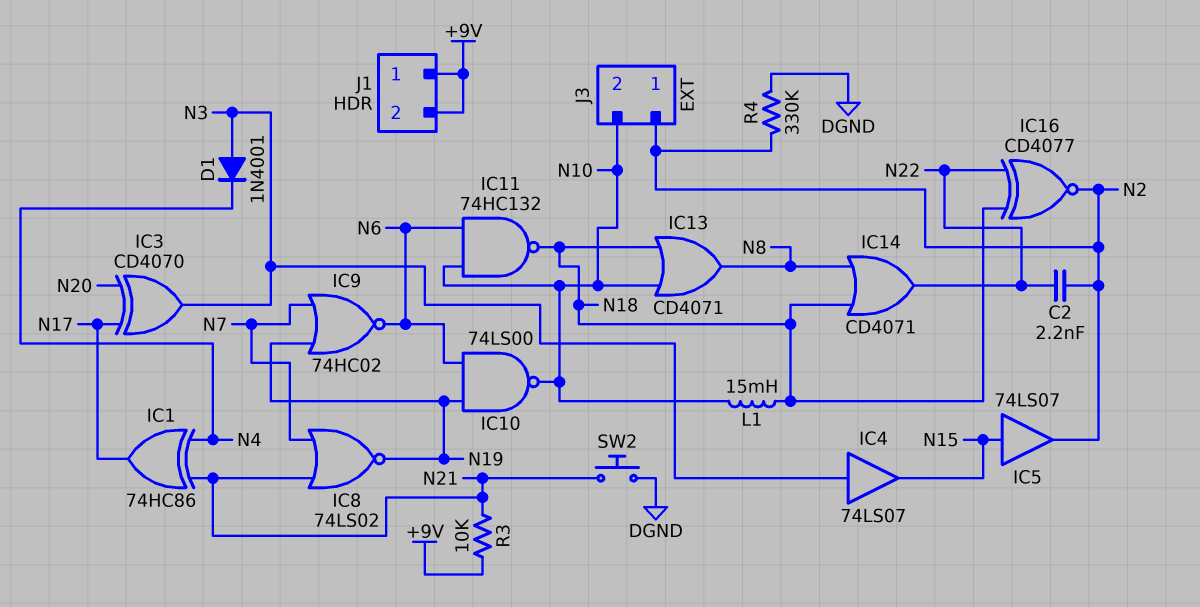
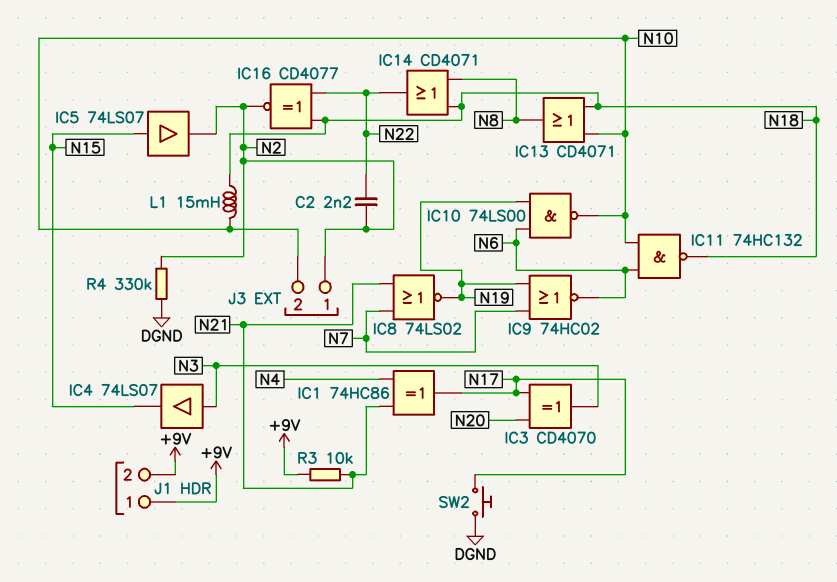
D1: diode 1N4001 (A N3, K N4) -> none
SW2: button (DGND, N21) -> button (DGND, N17)

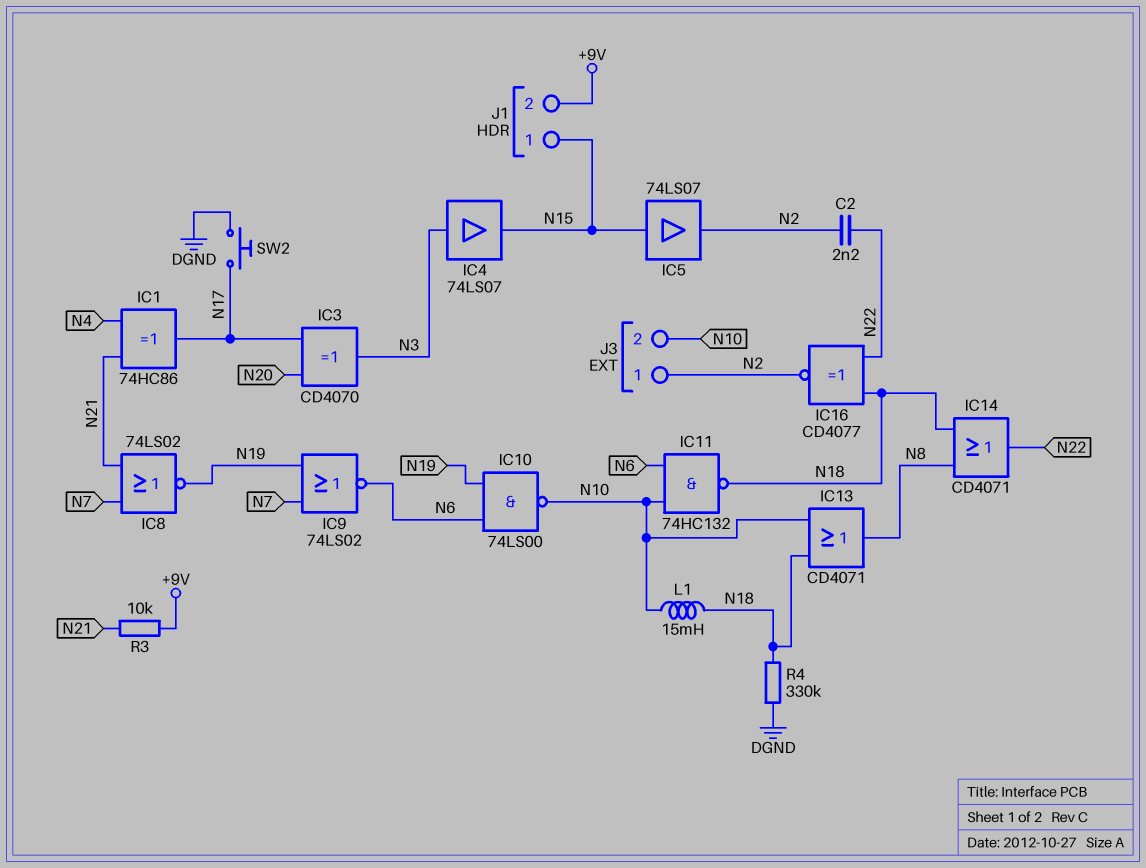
IC9: NOR 74HC02 (in N7, in N19, out N6) -> NOR 74LS02 (in N7, in N19, out N6)
J1 pin 1: +9V -> N15
R4: 330k (DGND, N2) -> 330k (DGND, N18)

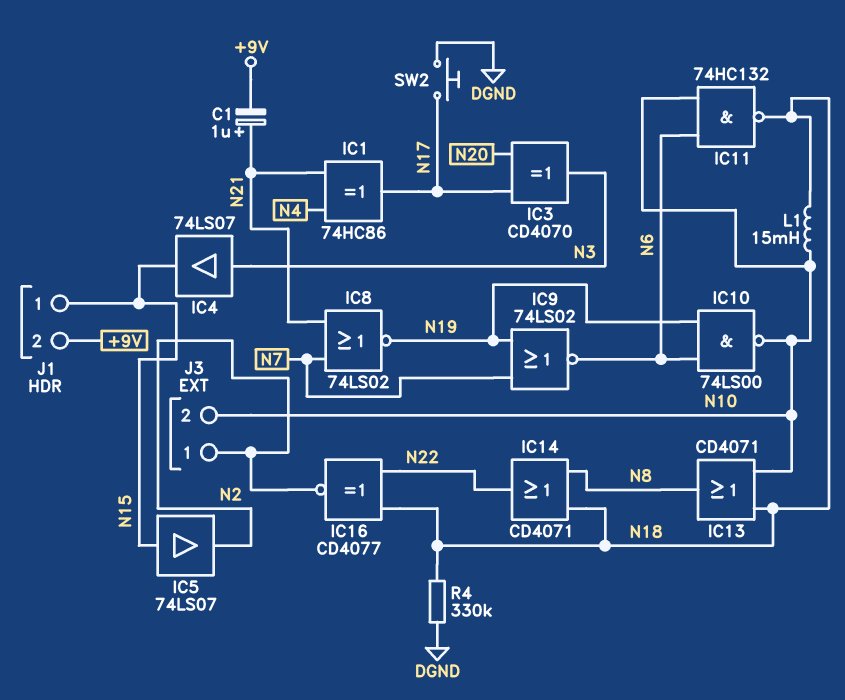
C1: none -> 1uF (plus N21, minus +9V)
C2: 2.2nF (N2, N22) -> none
R3: 10k (+9V, N21) -> none

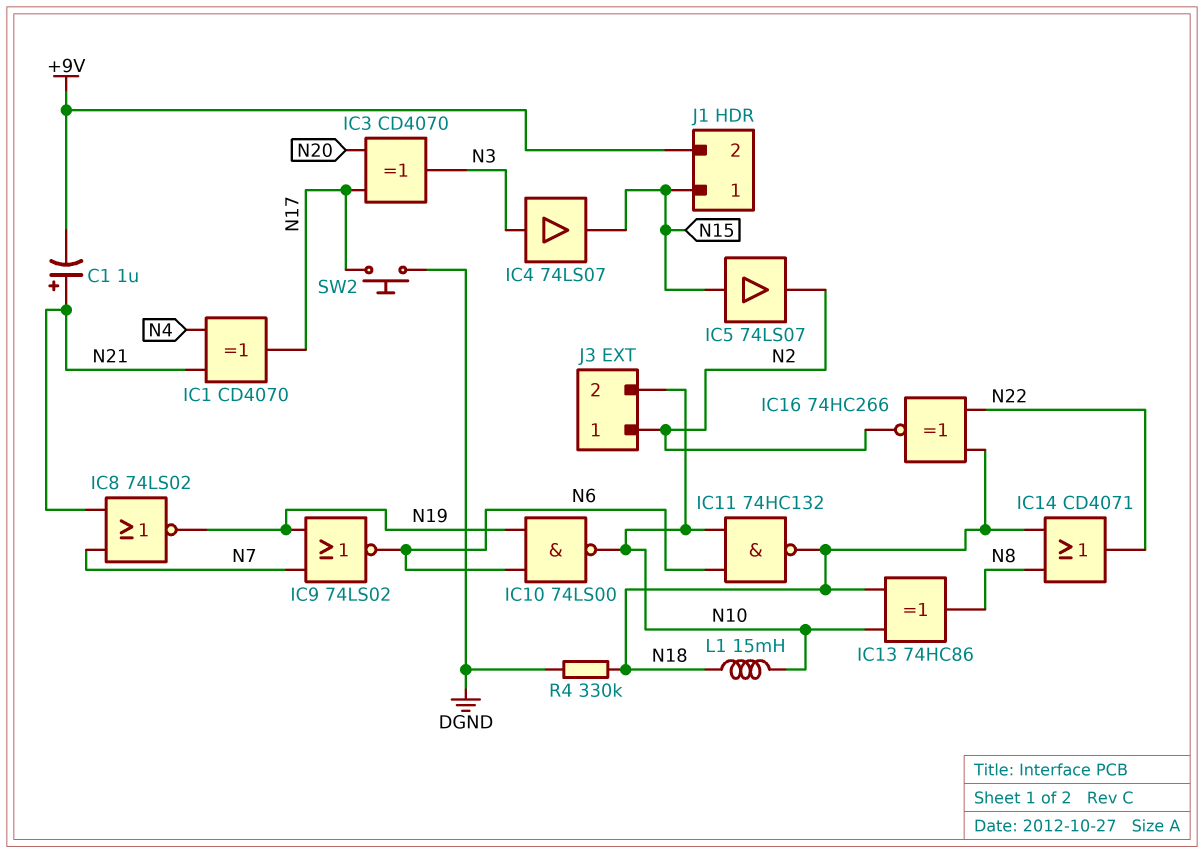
IC1: XOR 74HC86 (in N4, in N21, out N17) -> XOR CD4070 (in N4, in N21, out N17)
IC13: OR CD4071 (in N10, in N18, out N8) -> XOR 74HC86 (in N10, in N18, out N8)
IC16: XNOR CD4077 (in N18, in N22, out N2) -> XNOR 74HC266 (in N18, in N22, out N2)

